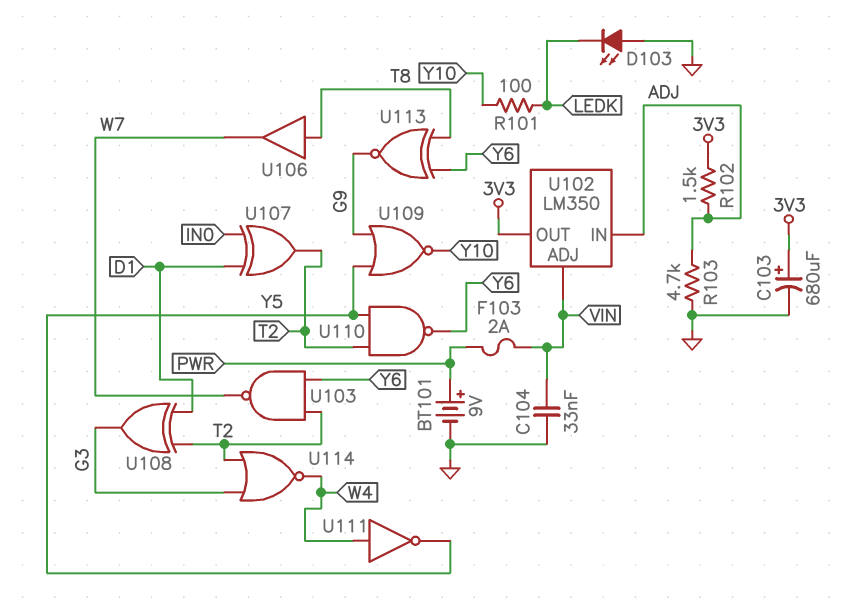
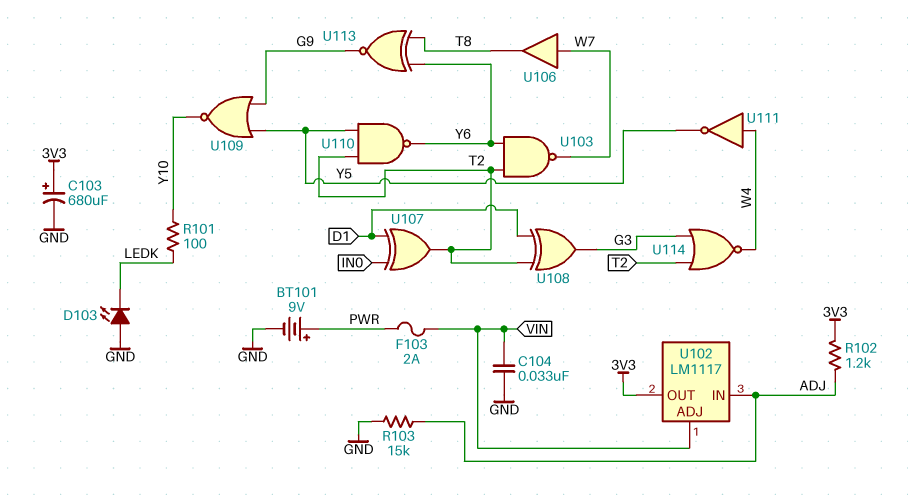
R102: 1.5k (3V3, ADJ) -> 1.2k (3V3, ADJ)
R103: 4.7k (ADJ, GND) -> 15k (ADJ, GND)
U102: LM350 -> LM1117
U106: buffer (in T8, out W7) -> buffer (in W7, out T8)

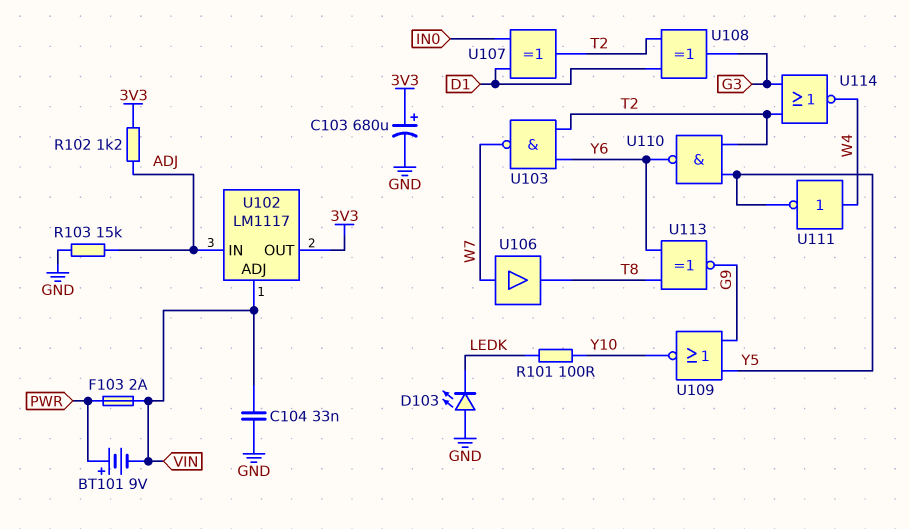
BT101: 9V (plus PWR, minus GND) -> 9V (plus PWR, minus VIN)

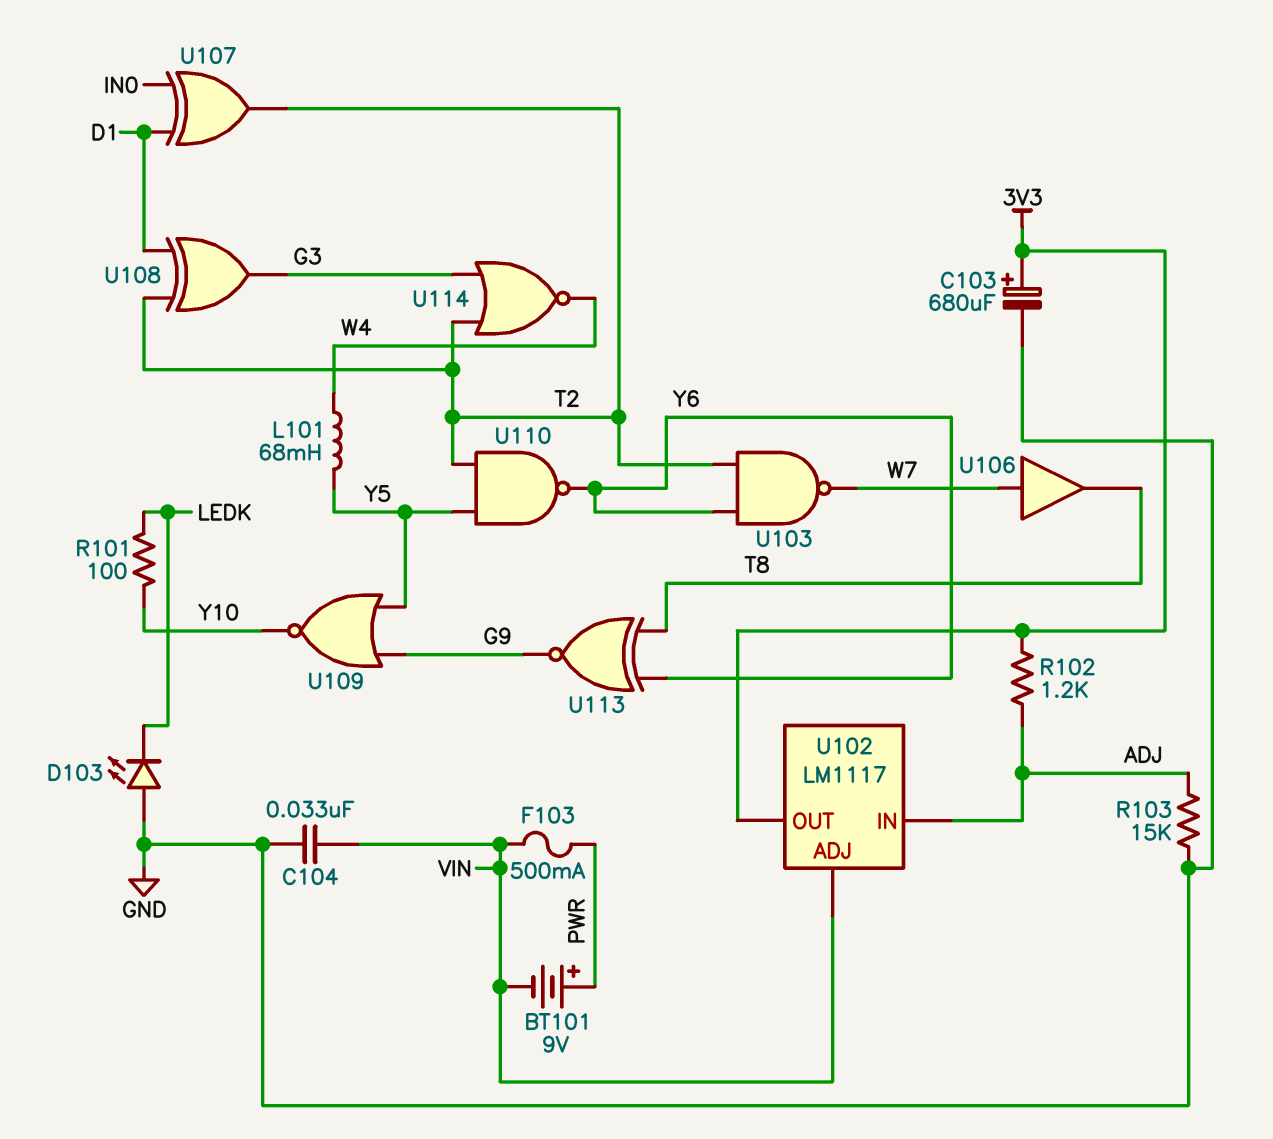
F103: 2A (PWR, VIN) -> 500mA (PWR, VIN)
L101: none -> 68mH (W4, Y5)
U111: NOT (in W4, out Y5) -> none

